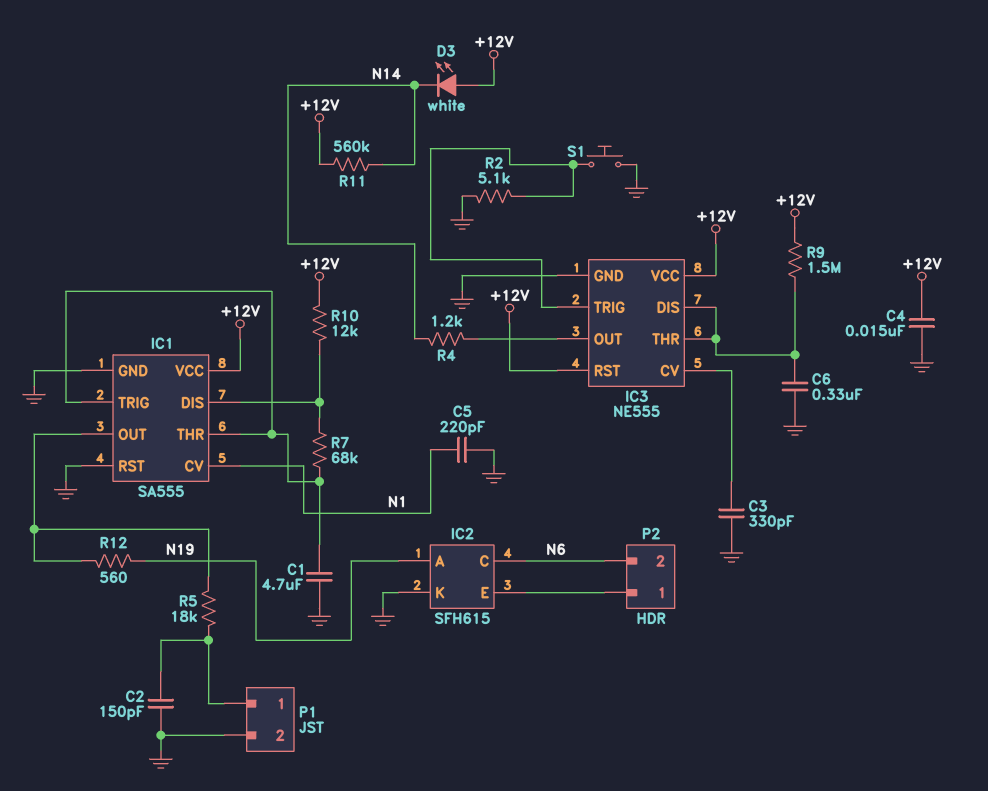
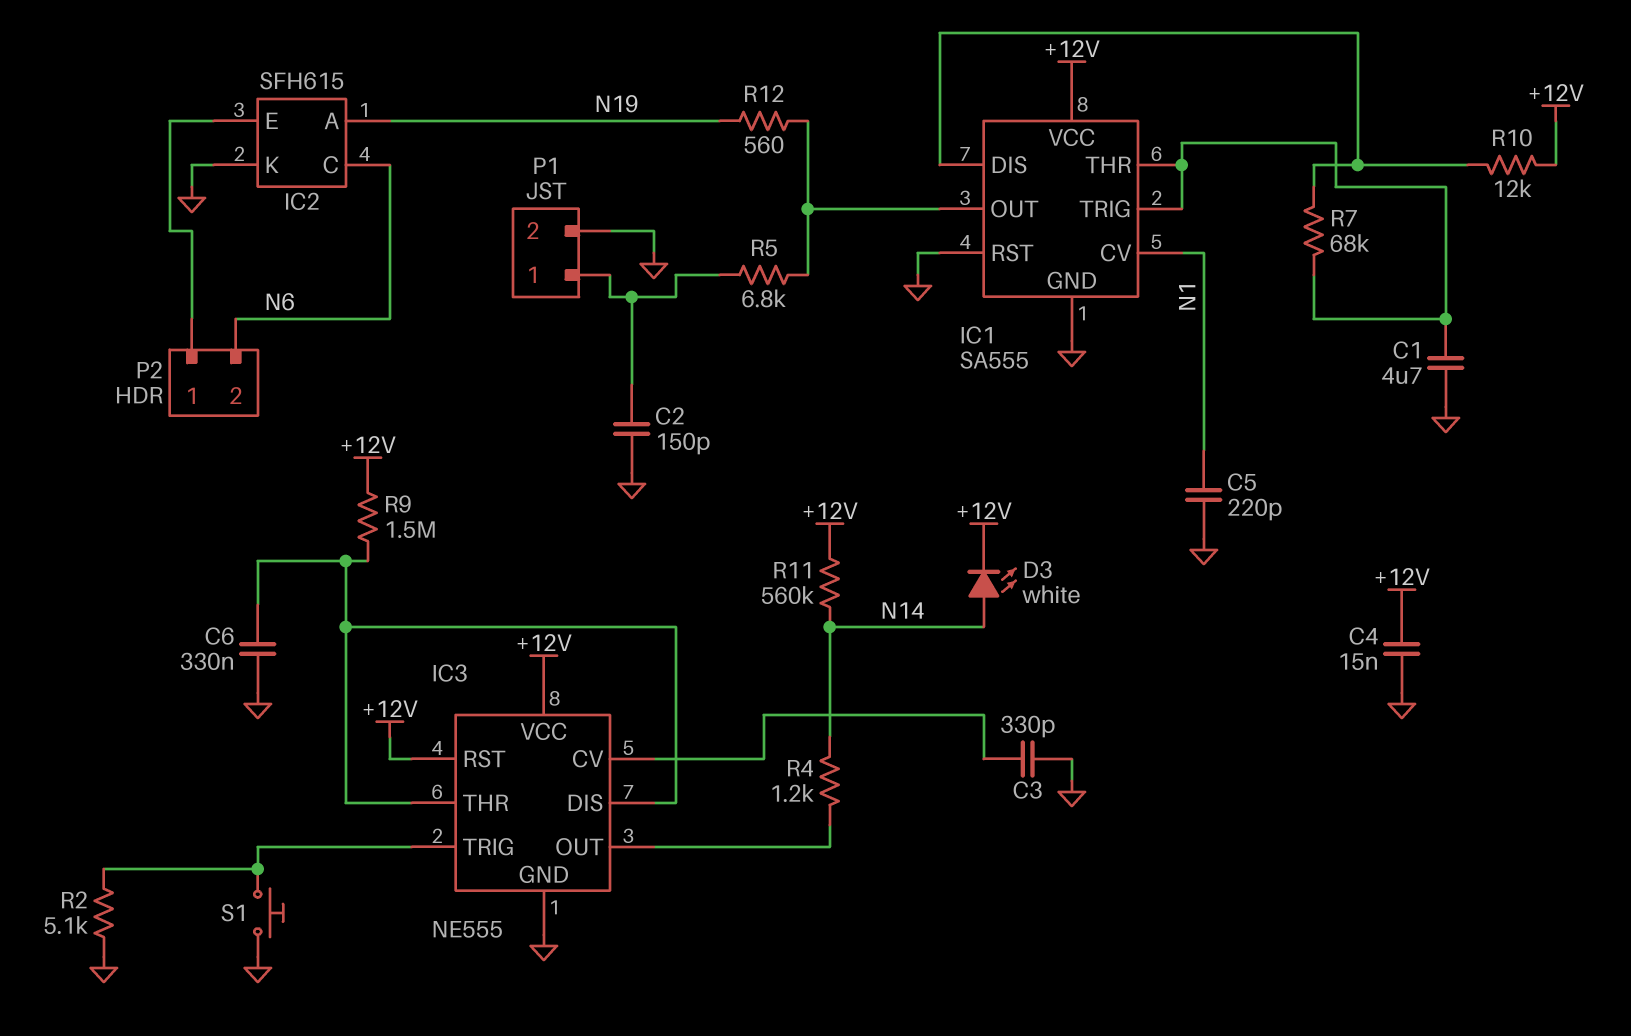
D3: LED white (A +12V, K N14) -> LED white (A N14, K +12V)
R5: 18k (IC1/OUT, P1/1) -> 6.8k (IC1/OUT, P1/1)

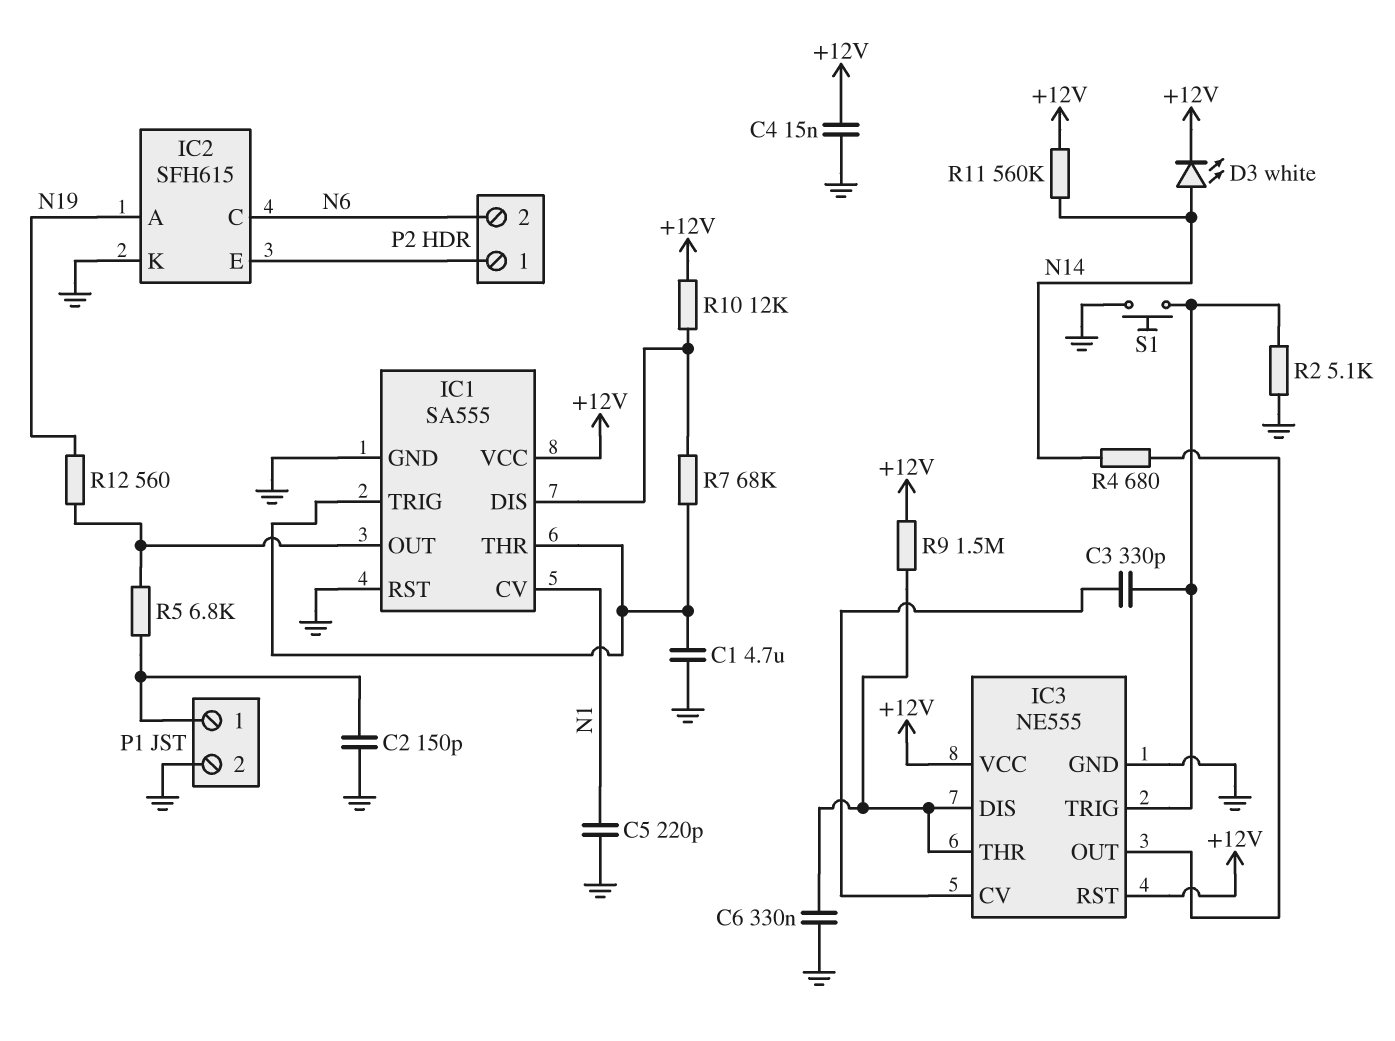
C3: 330pF (GND, IC3/CV) -> 330pF (IC3/CV, IC3/TRIG)
R4: 1.2k (IC3/OUT, N14) -> 680 (IC3/OUT, N14)

